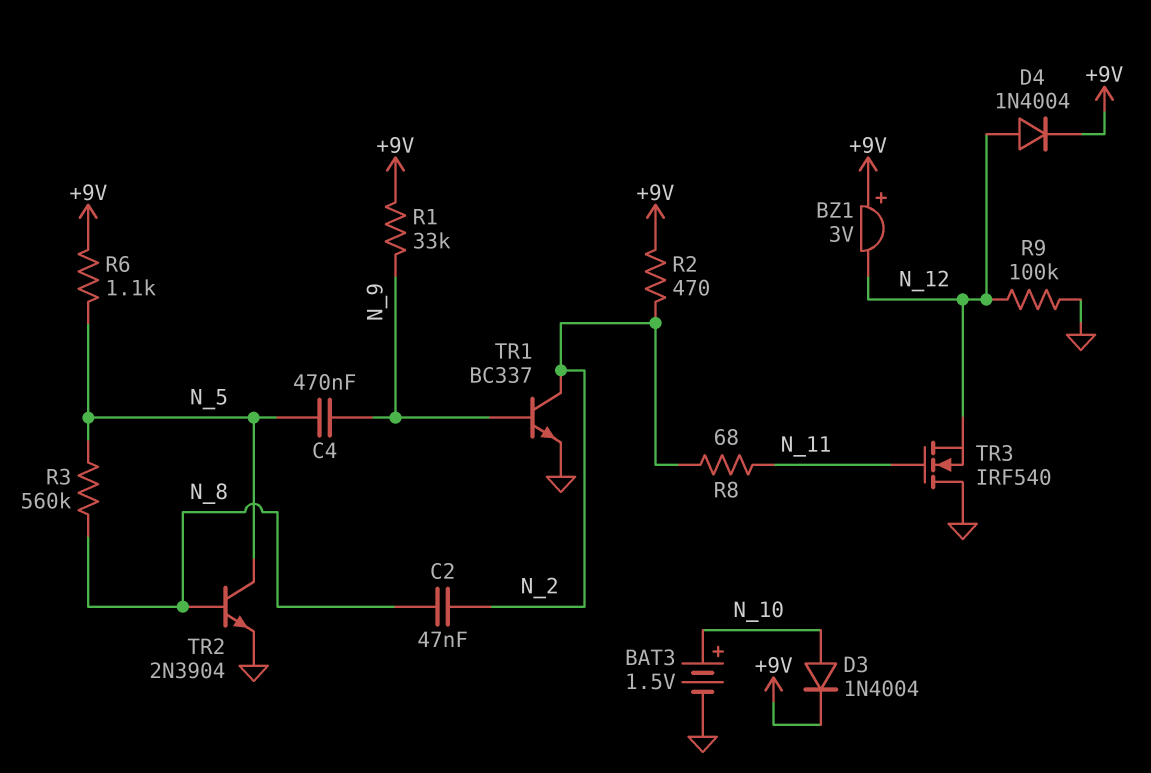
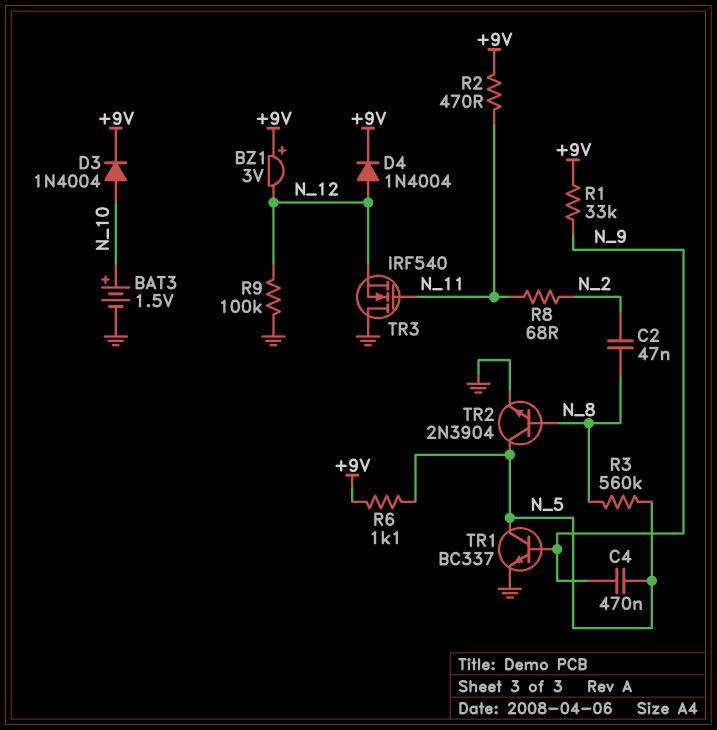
R2: 470 (+9V, N_2) -> 470 (+9V, N_11)
TR1: NPN BC337 (B N_9, C N_2, E GND) -> NPN BC337 (B N_9, C N_5, E GND)

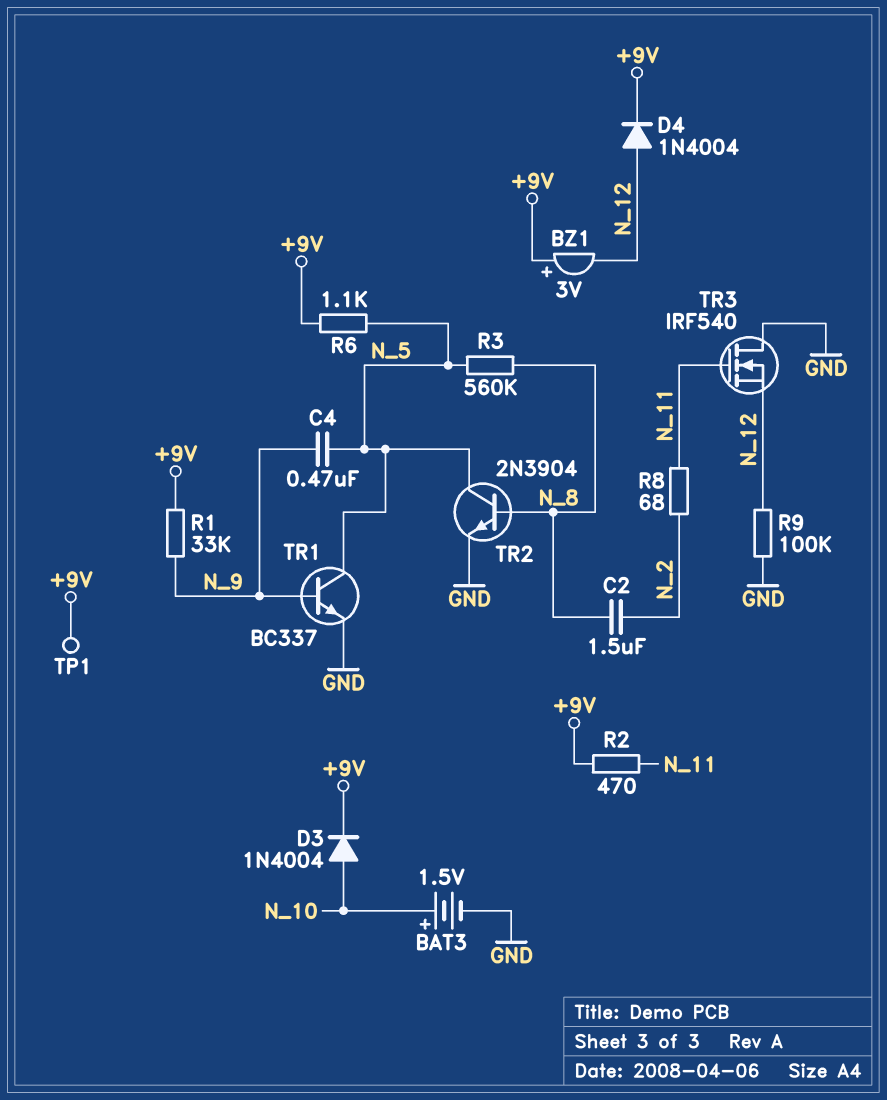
C2: 47nF (N_2, N_8) -> 1.5uF (N_2, N_8)
TP1: none -> test point (+9V)

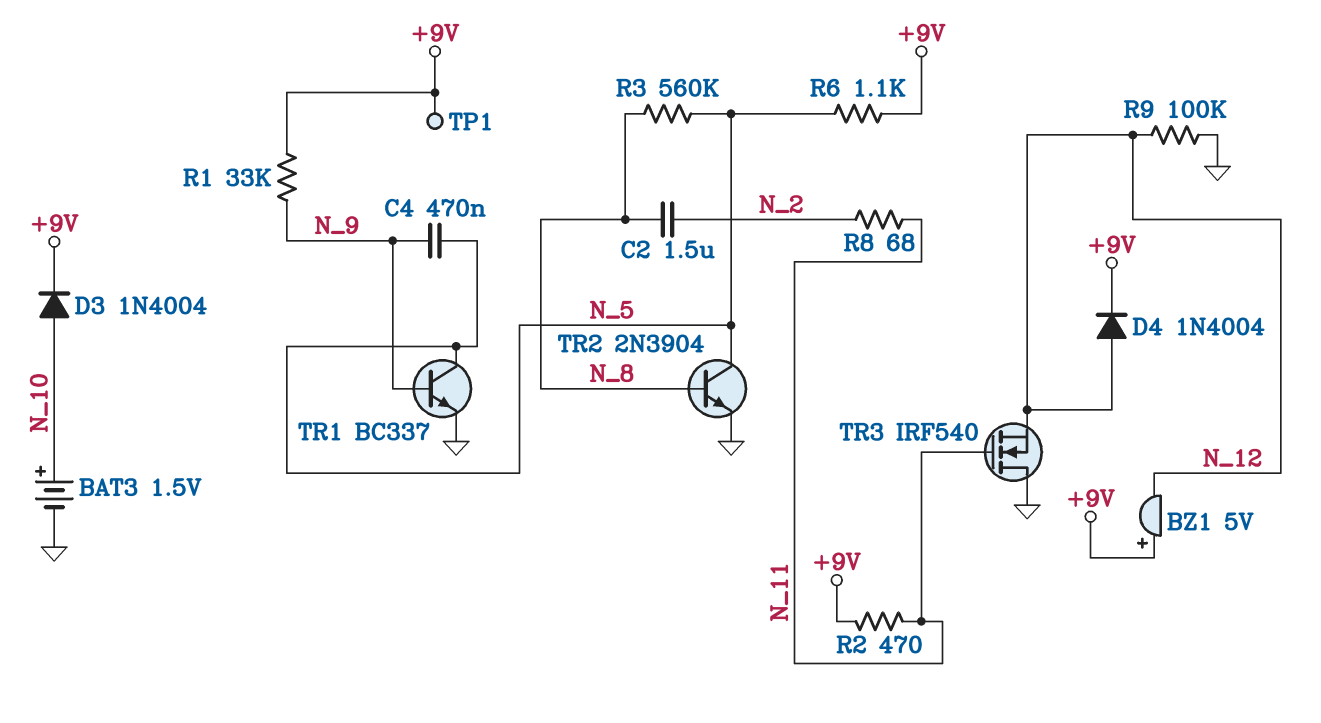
BZ1: buzzer 3V (plus +9V, minus N_12) -> buzzer 5V (plus +9V, minus N_12)

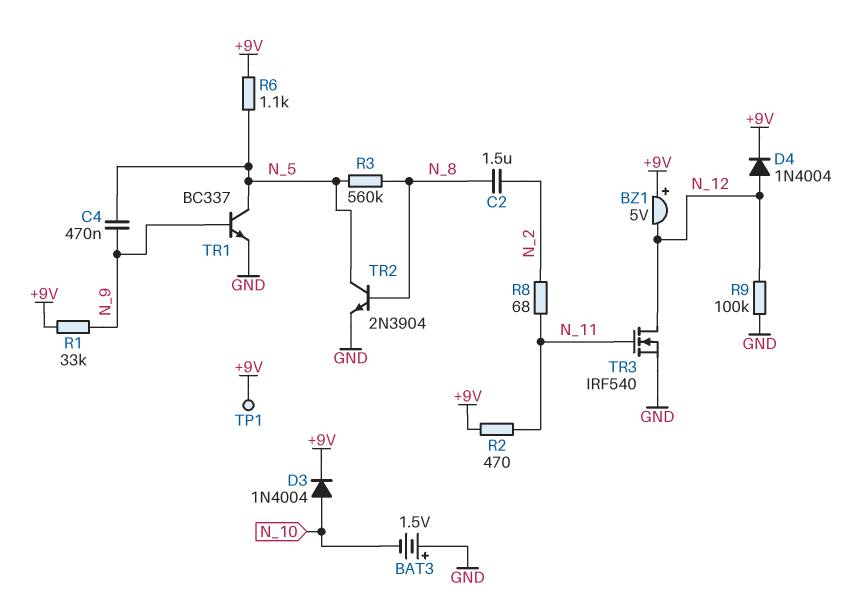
BAT3: 1.5V (plus N_10, minus GND) -> 1.5V (plus GND, minus N_10)
TR3: NMOS IRF540 (G N_11, D GND, S N_12) -> NMOS IRF540 (G N_11, D N_12, S GND)

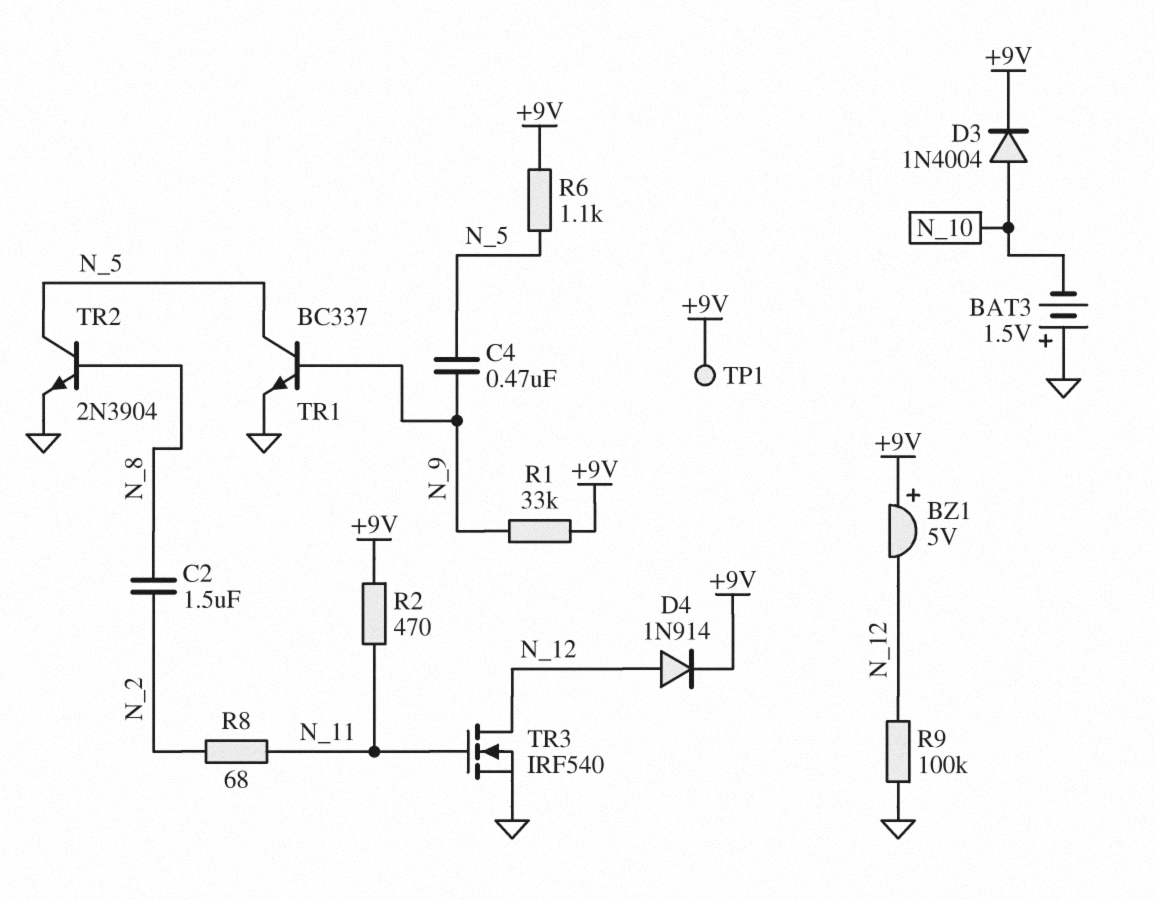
D4: diode 1N4004 (A N_12, K +9V) -> diode 1N914 (A N_12, K +9V)
R3: 560k (N_5, N_8) -> none

